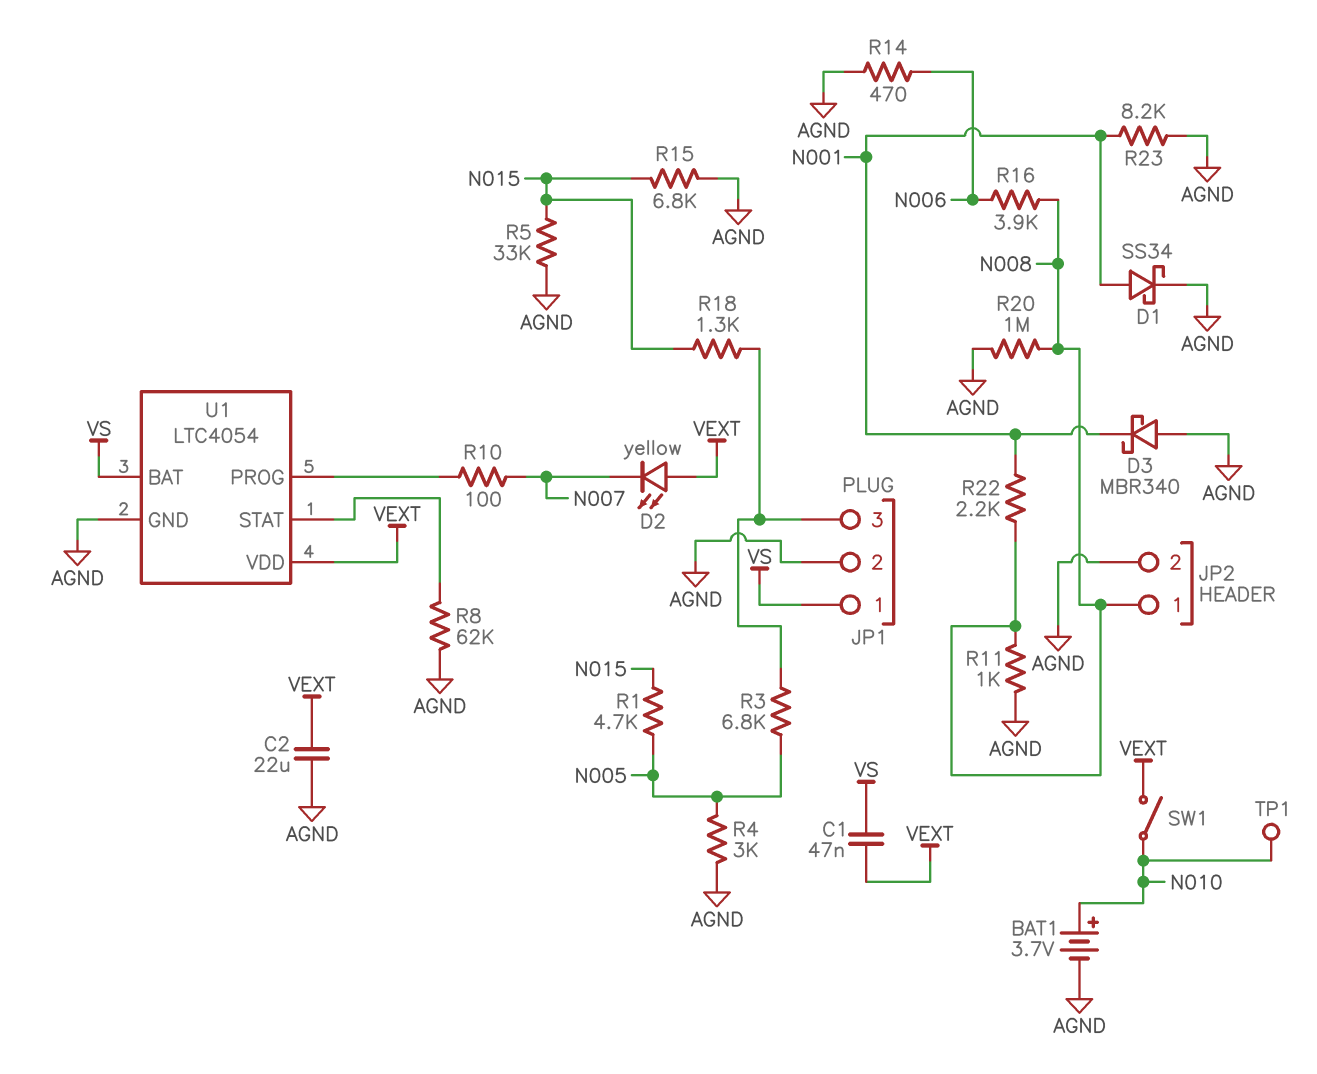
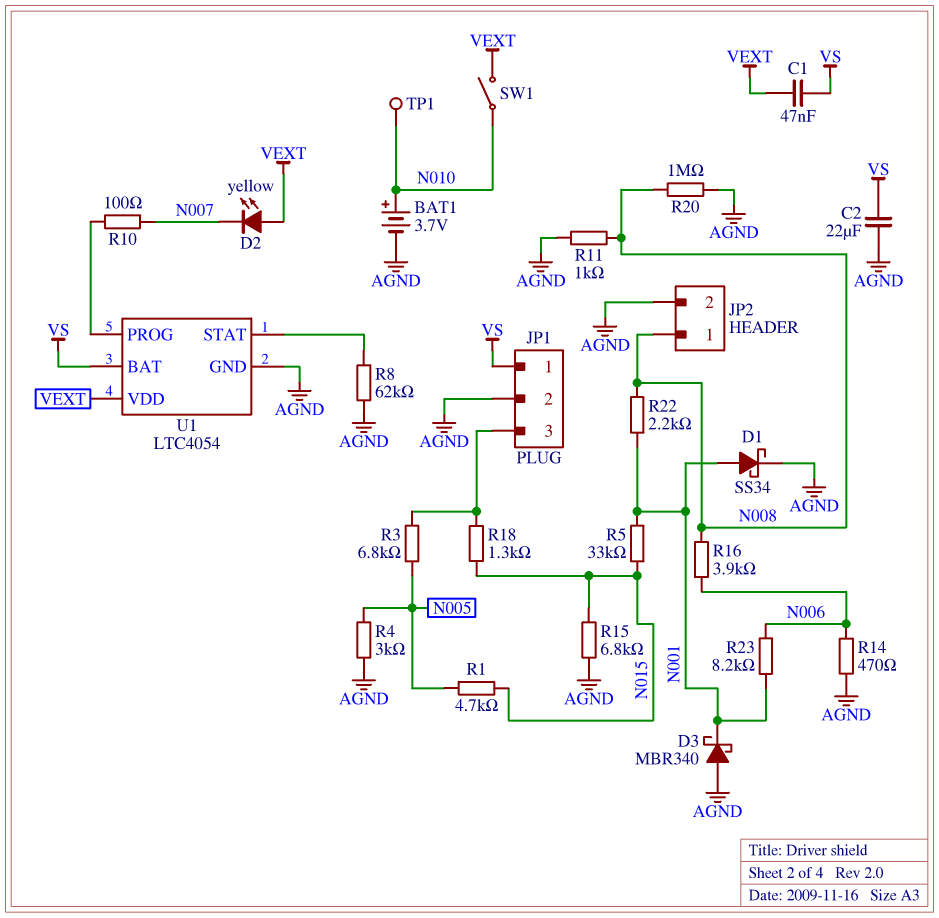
C2: 22uF (AGND, VEXT) -> 22uF (AGND, VS)
R5: 33k (AGND, N015) -> 33k (N001, N015)
R23: 8.2k (AGND, N001) -> 8.2k (N001, N006)

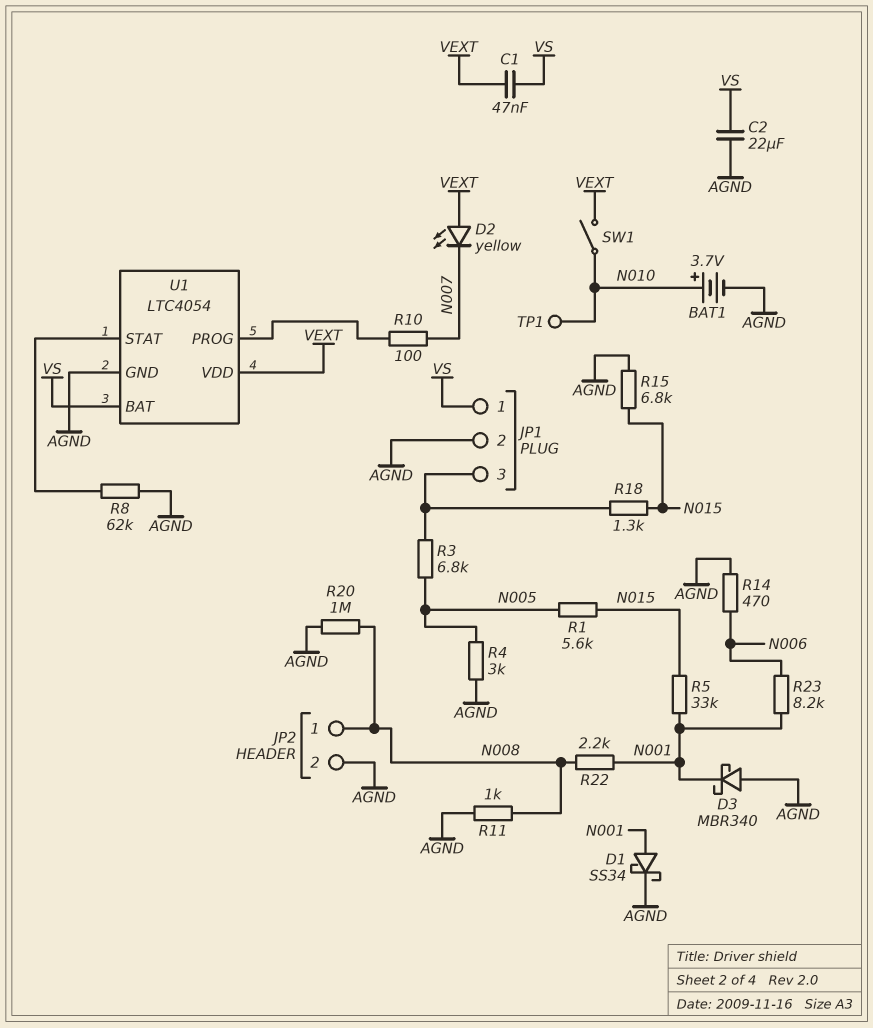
R1: 4.7k (N005, N015) -> 5.6k (N005, N015)
R16: 3.9k (N006, N008) -> none

